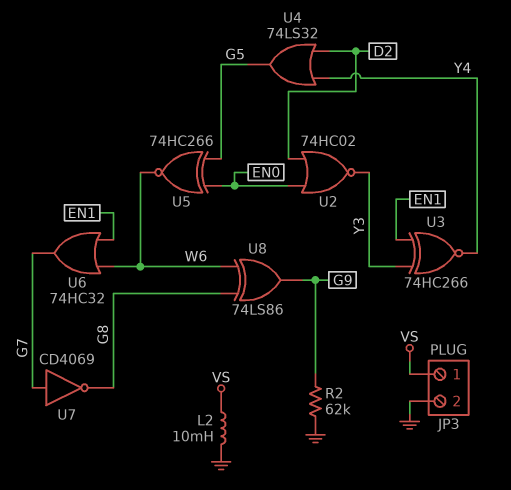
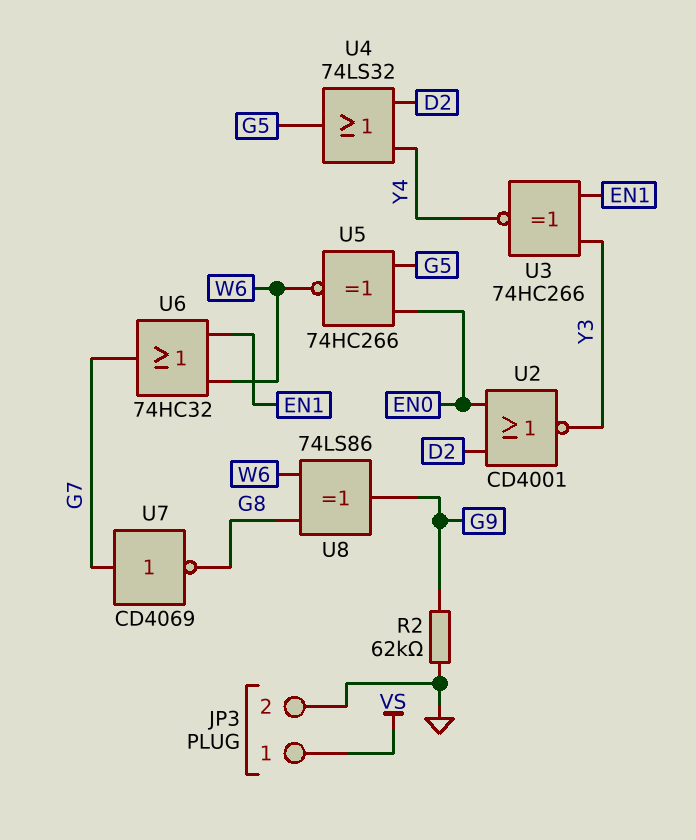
L2: 10mH (GND, VS) -> none
U2: NOR 74HC02 (in D2, in EN0, out Y3) -> NOR CD4001 (in D2, in EN0, out Y3)

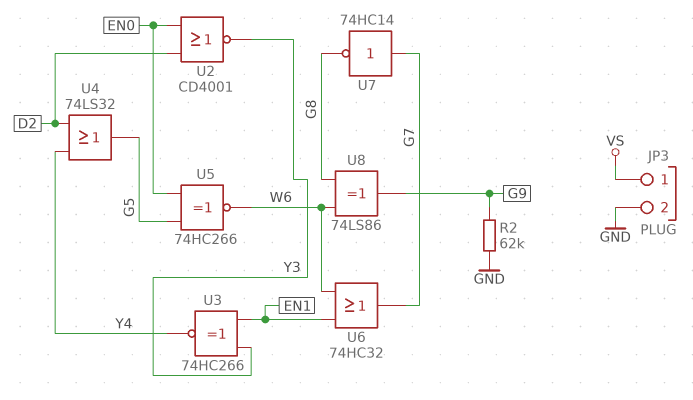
U7: NOT CD4069 (in G7, out G8) -> NOT 74HC14 (in G7, out G8)

